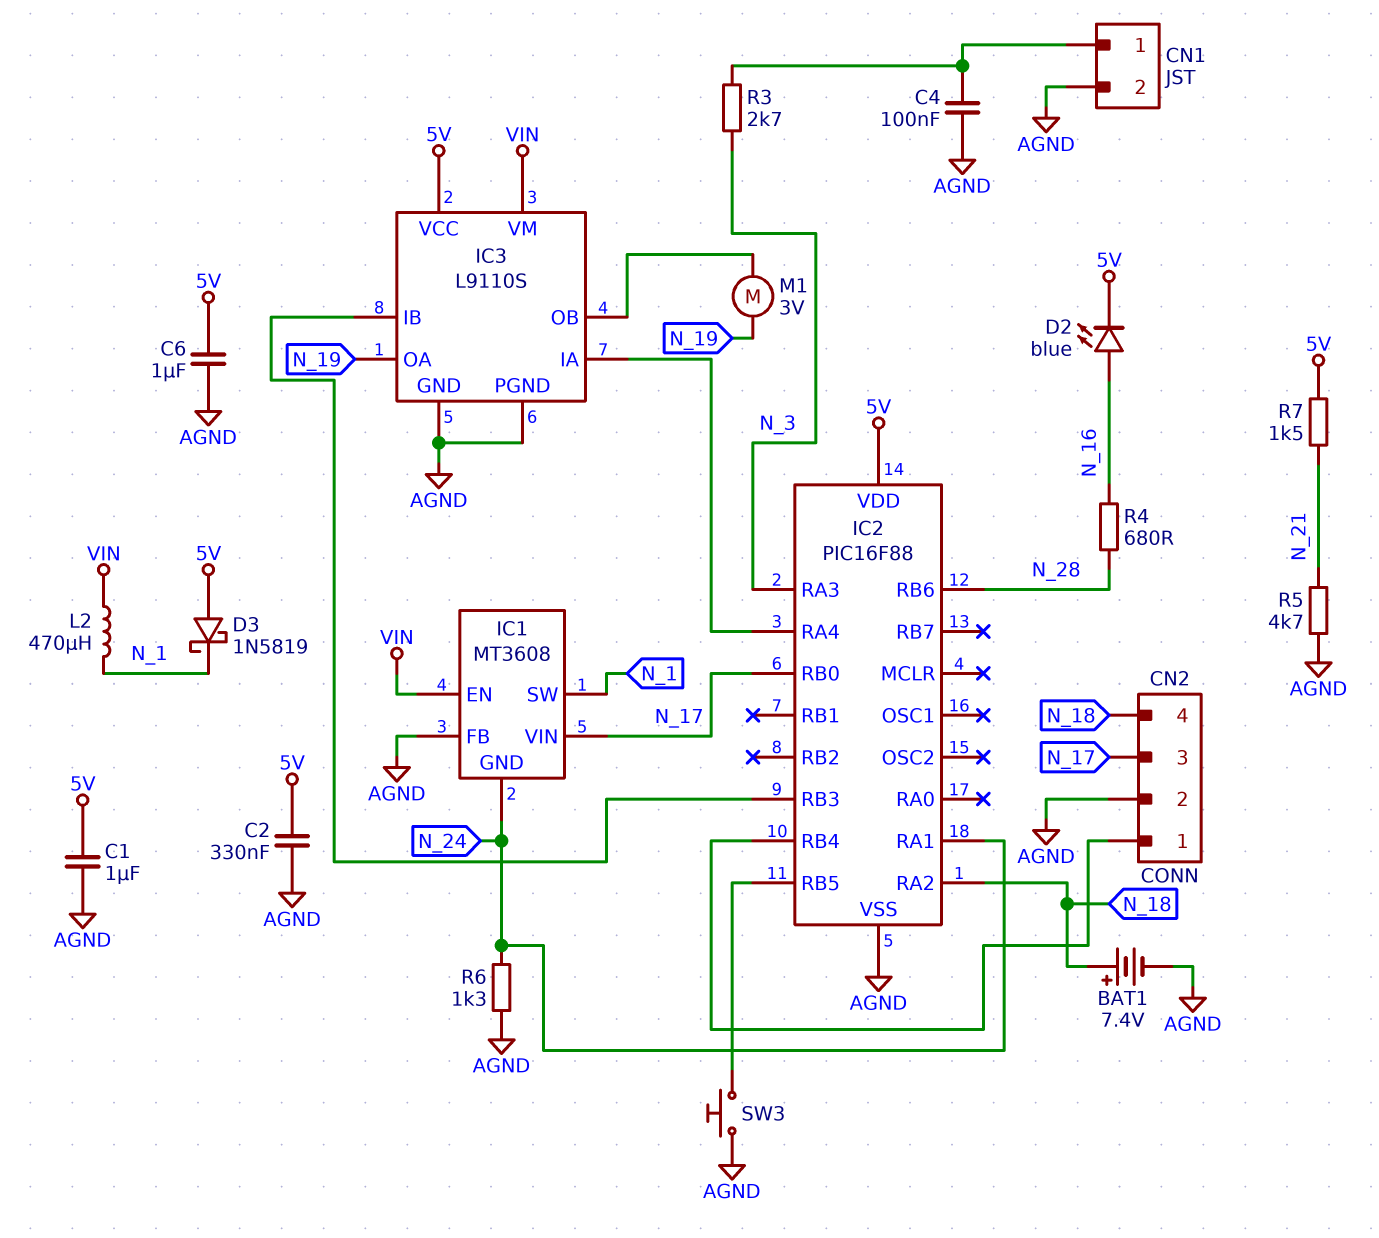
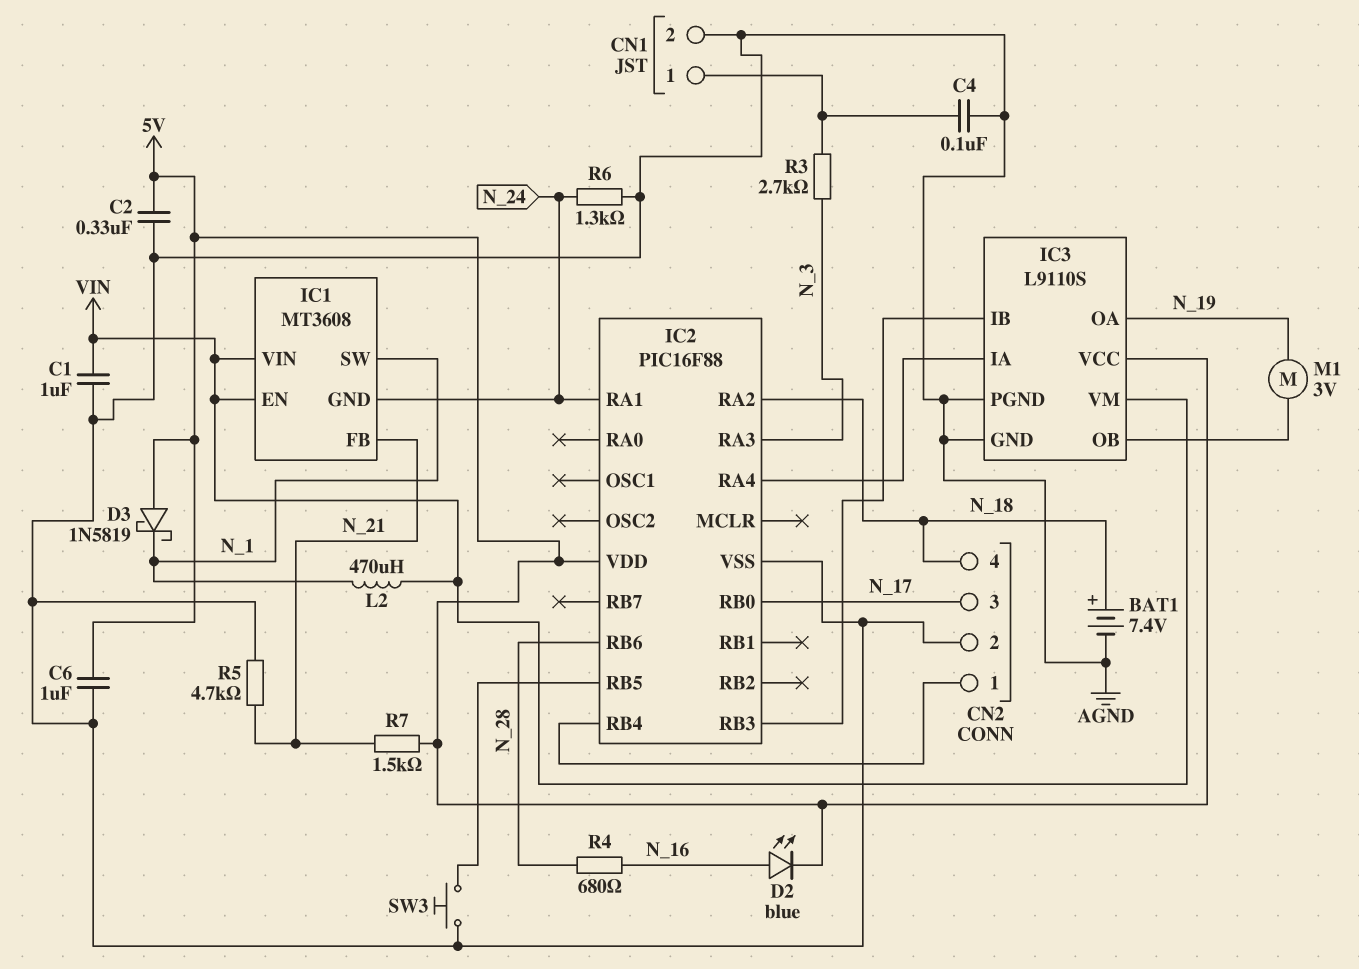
C1: 1uF (5V, AGND) -> 1uF (AGND, VIN)
IC1 pin FB: AGND -> N_21
IC1 pin VIN: N_17 -> VIN

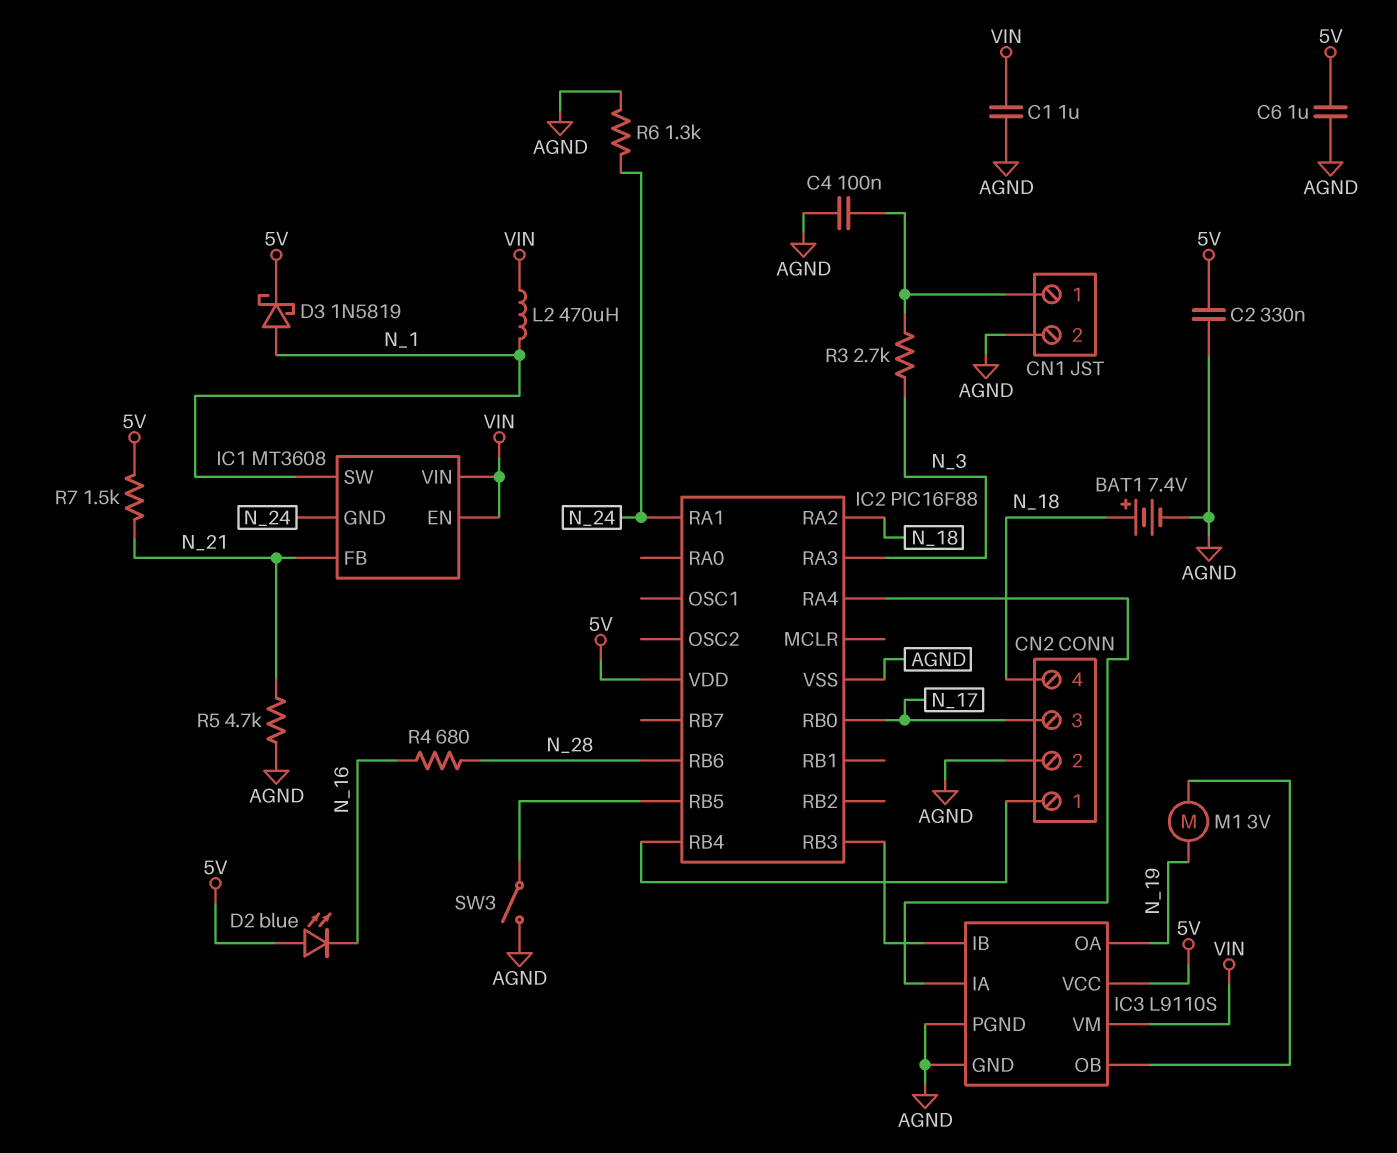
D2: LED blue (A N_16, K 5V) -> LED blue (A 5V, K N_16)
D3: schottky 1N5819 (A 5V, K N_1) -> schottky 1N5819 (A N_1, K 5V)
SW3: button (AGND, IC2/RB5) -> switch (AGND, IC2/RB5)

